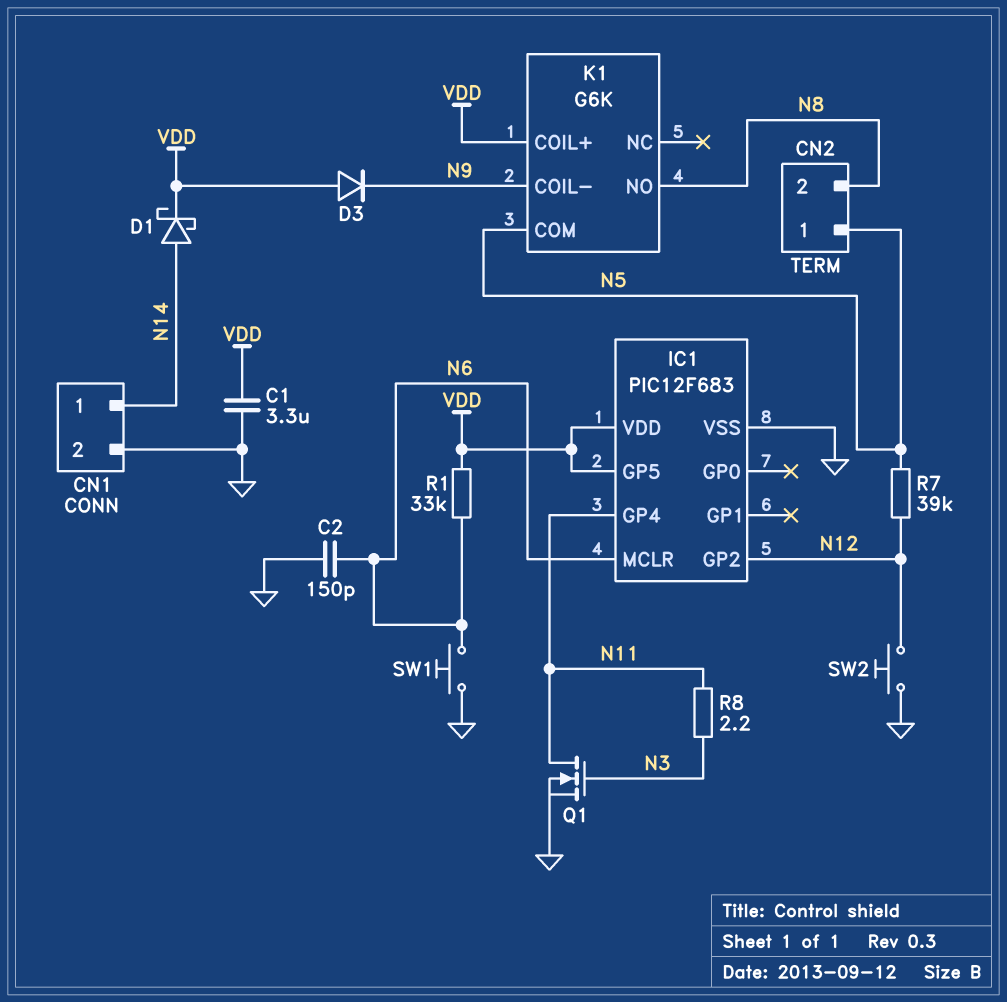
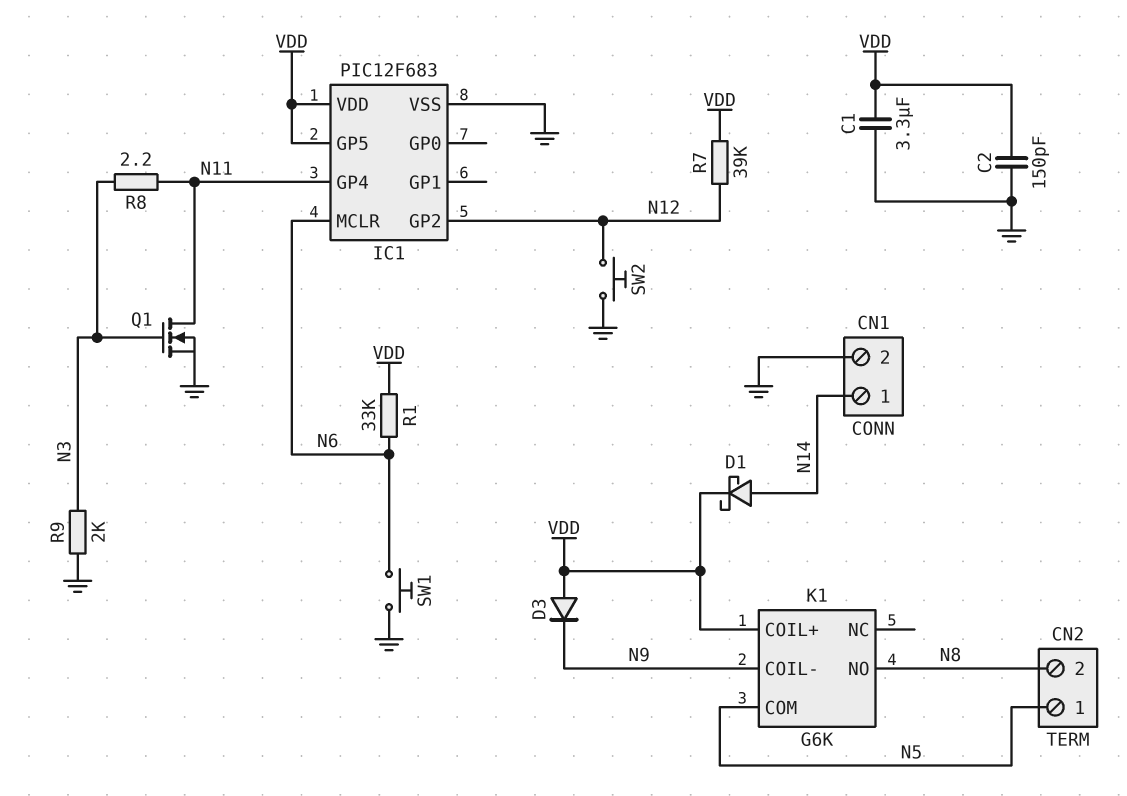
C2: 150pF (GND, N6) -> 150pF (GND, VDD)
R7: 39k (N5, N12) -> 39k (N12, VDD)
R9: none -> 2k (GND, N3)

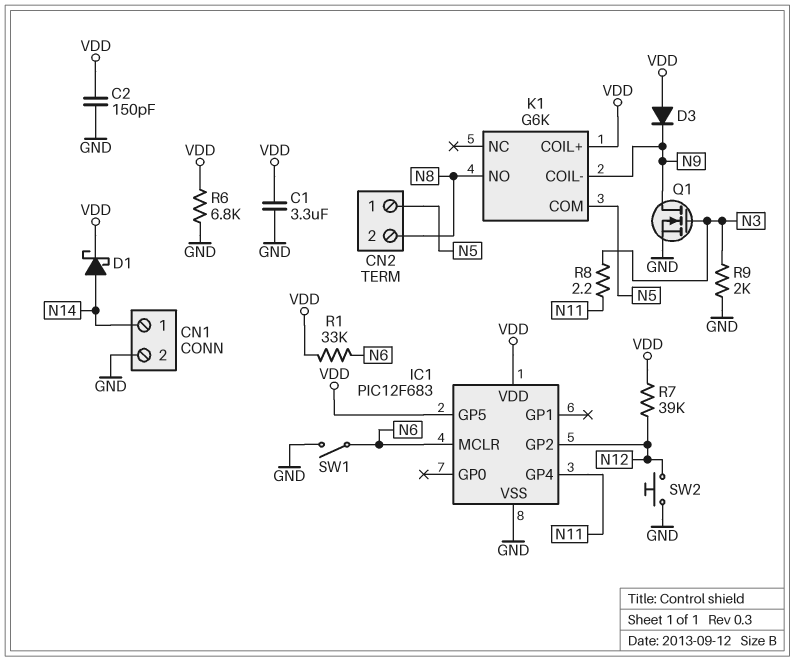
Q1: NMOS (G N3, D N11, S GND) -> NMOS (G N3, D N9, S GND)
R6: none -> 6.8k (GND, VDD)
SW1: button (GND, N6) -> switch (GND, N6)

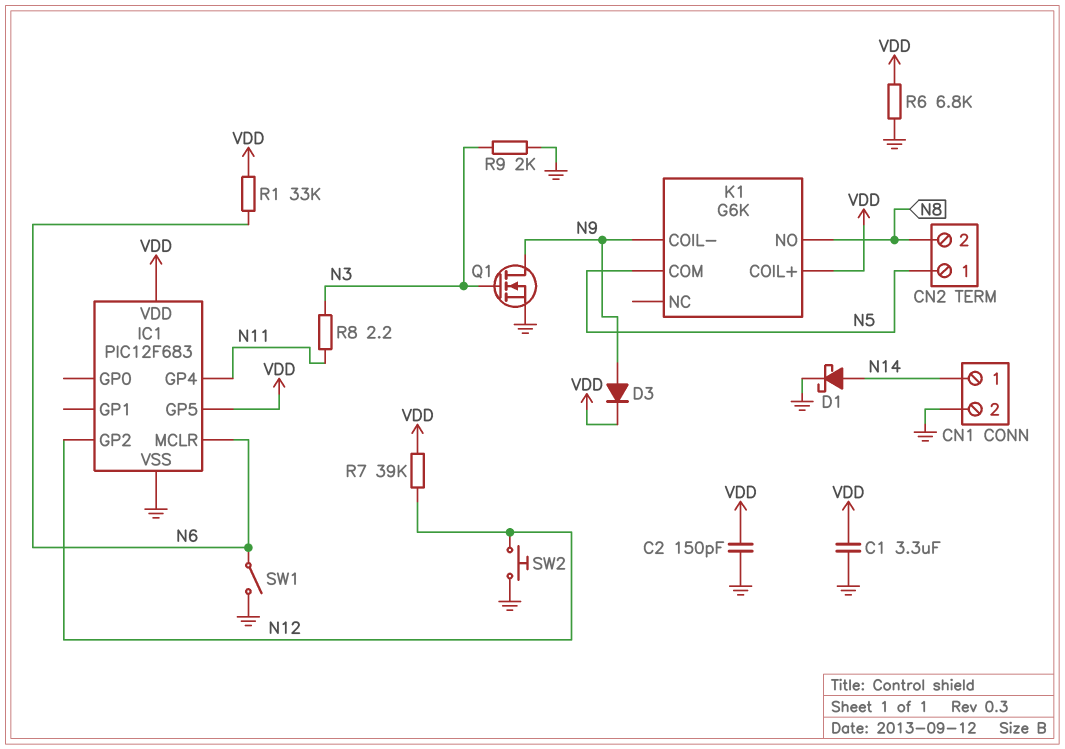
D1: schottky (A N14, K VDD) -> schottky (A N14, K GND)
D3: diode (A VDD, K N9) -> diode (A N9, K VDD)

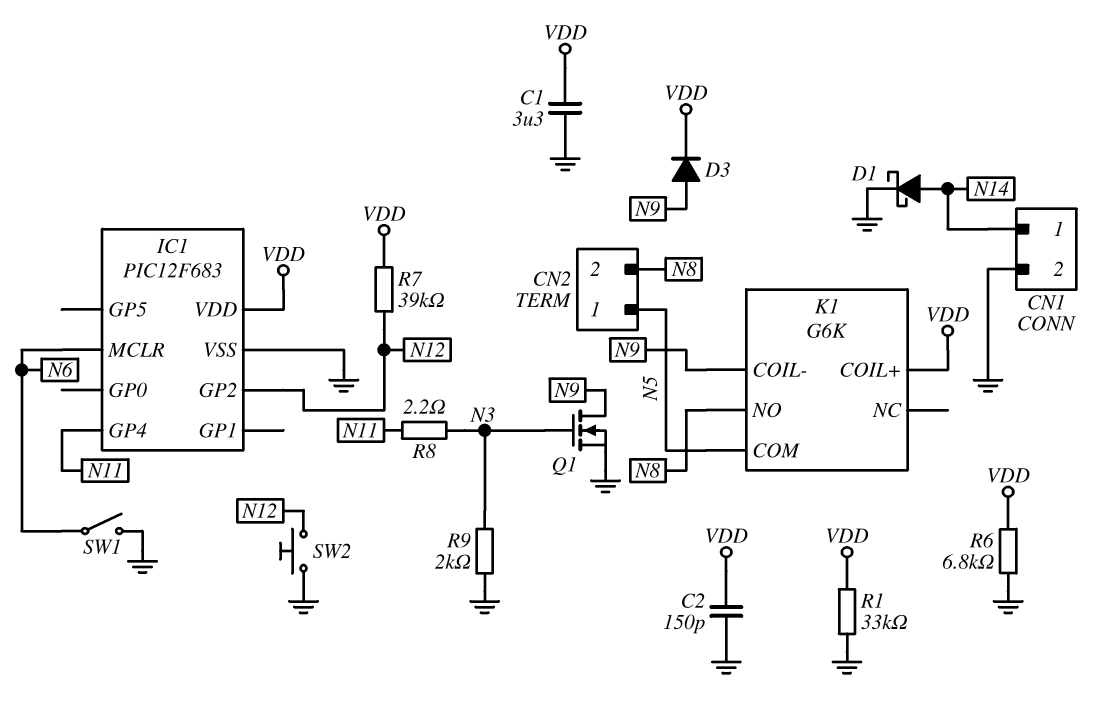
IC1 pin GP5: VDD -> none
R1: 33k (N6, VDD) -> 33k (GND, VDD)

